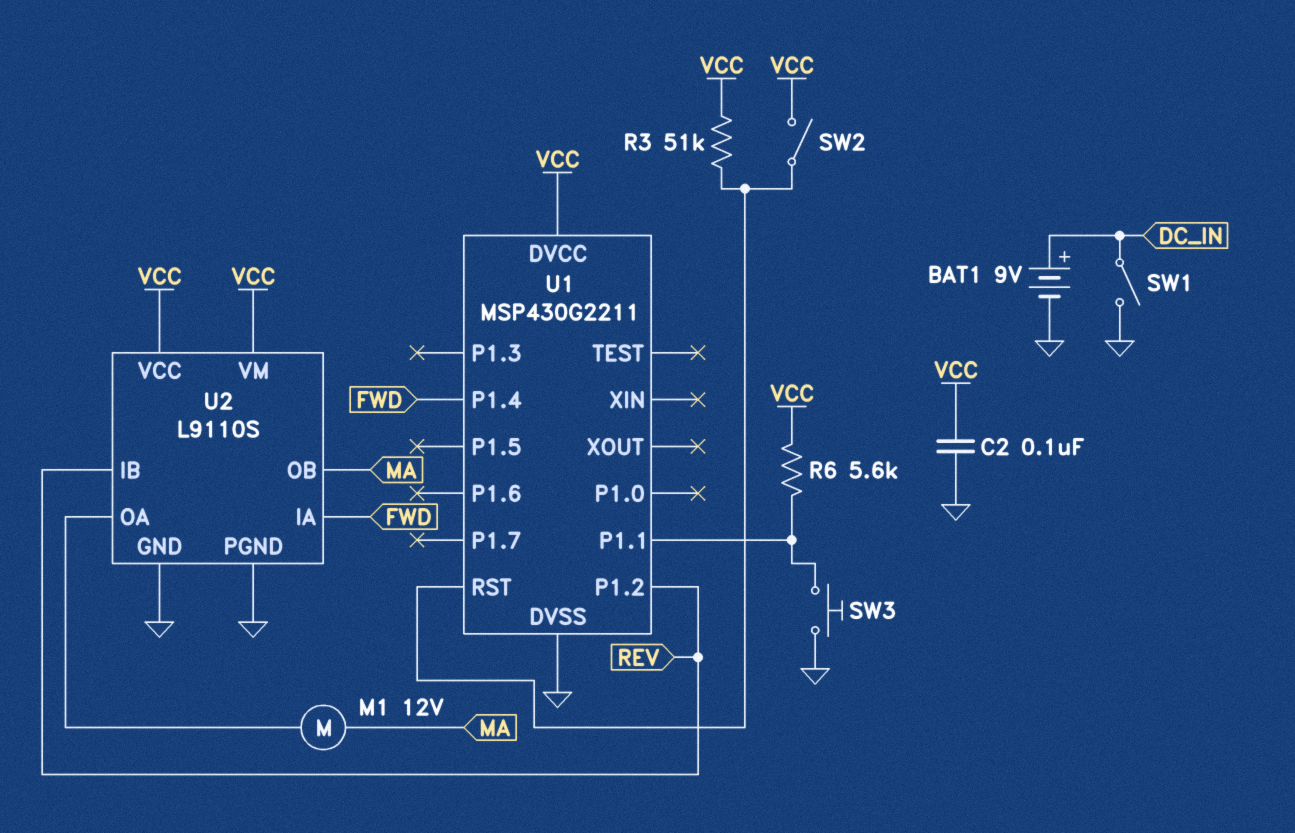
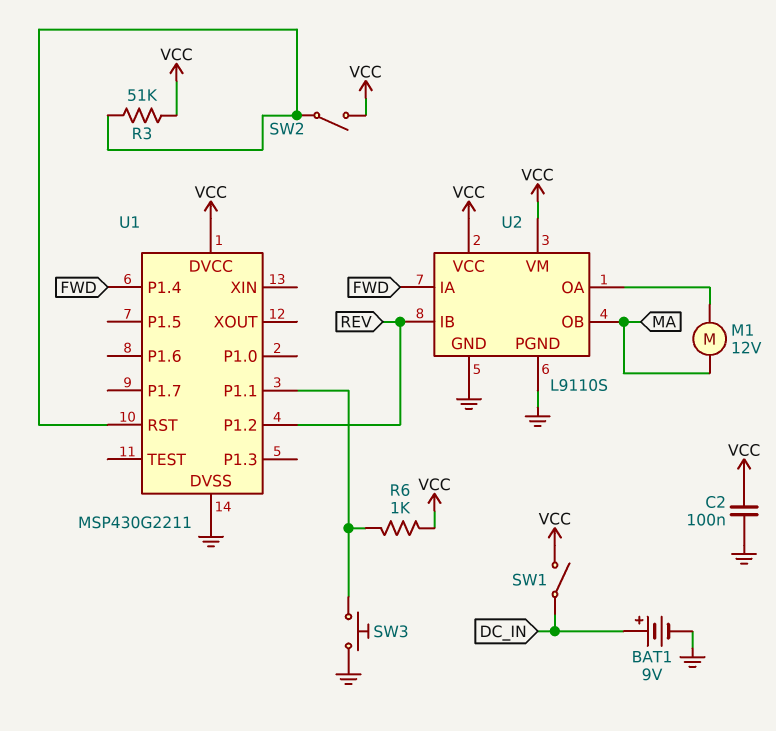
R6: 5.6k (U1/P1.1, VCC) -> 1k (U1/P1.1, VCC)
SW1: switch (DC_IN, GND) -> switch (DC_IN, VCC)

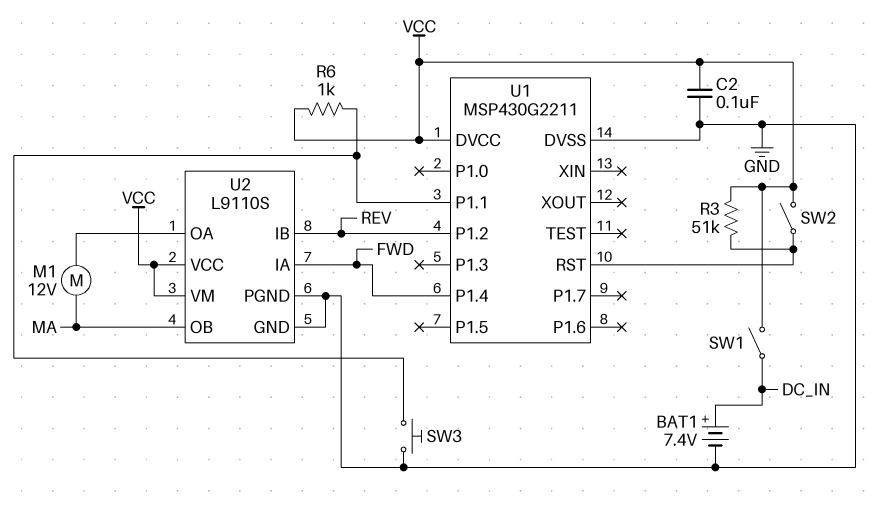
BAT1: 9V (plus DC_IN, minus GND) -> 7.4V (plus DC_IN, minus GND)

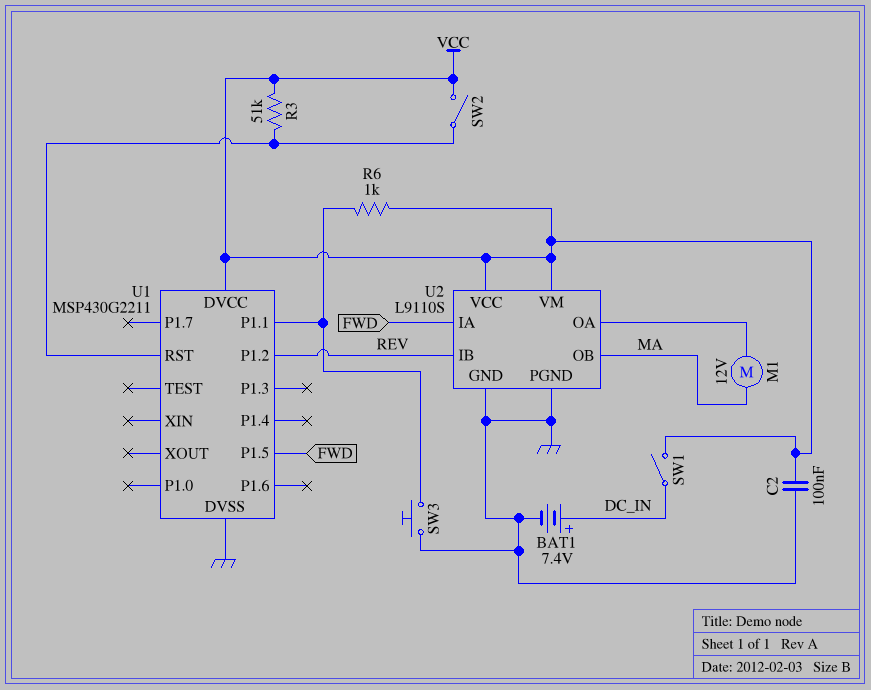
U1 pin P1.4: FWD -> none
U1 pin P1.5: none -> FWD

